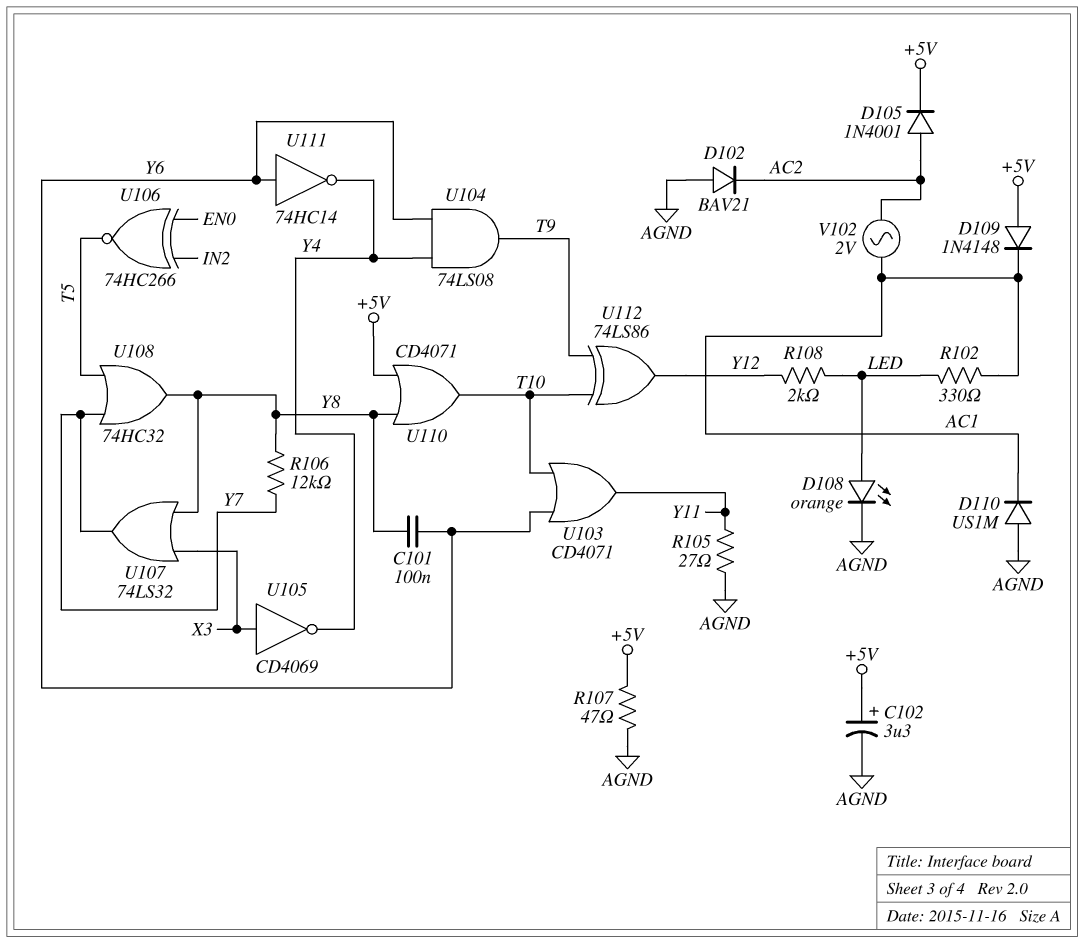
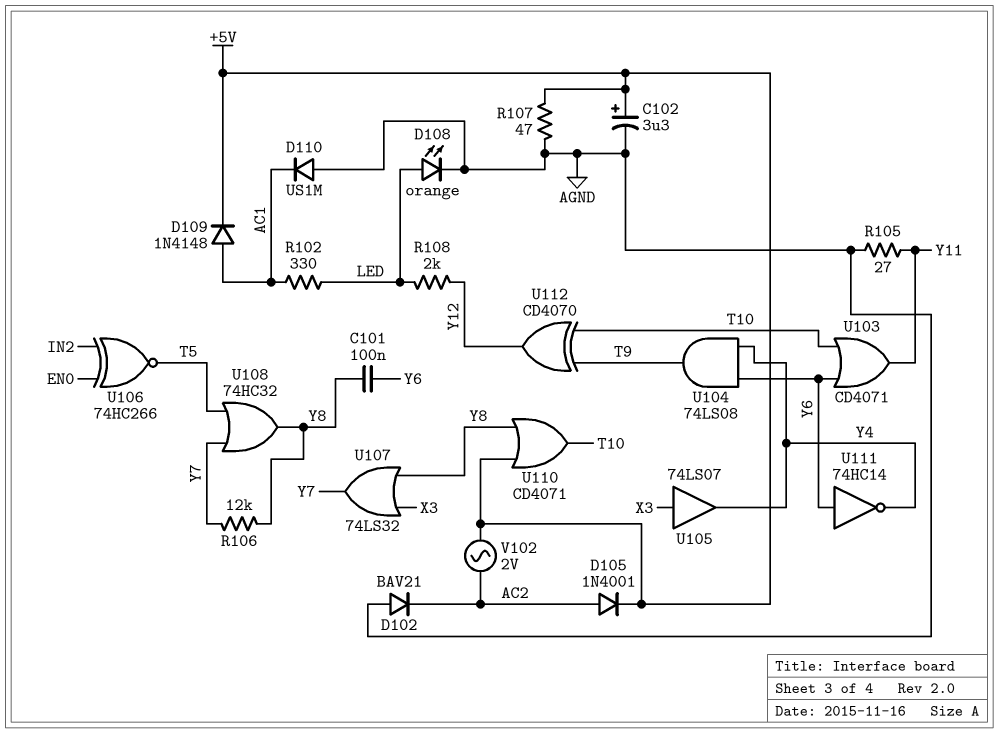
D109: diode 1N4148 (A +5V, K AC1) -> diode 1N4148 (A AC1, K +5V)
U105: NOT CD4069 (in X3, out Y4) -> buffer 74LS07 (in X3, out Y4)
U112: XOR 74LS86 (in T9, in T10, out Y12) -> XOR CD4070 (in T9, in T10, out Y12)
V102: AC 2V (AC1, AC2) -> AC 2V (+5V, AC2)

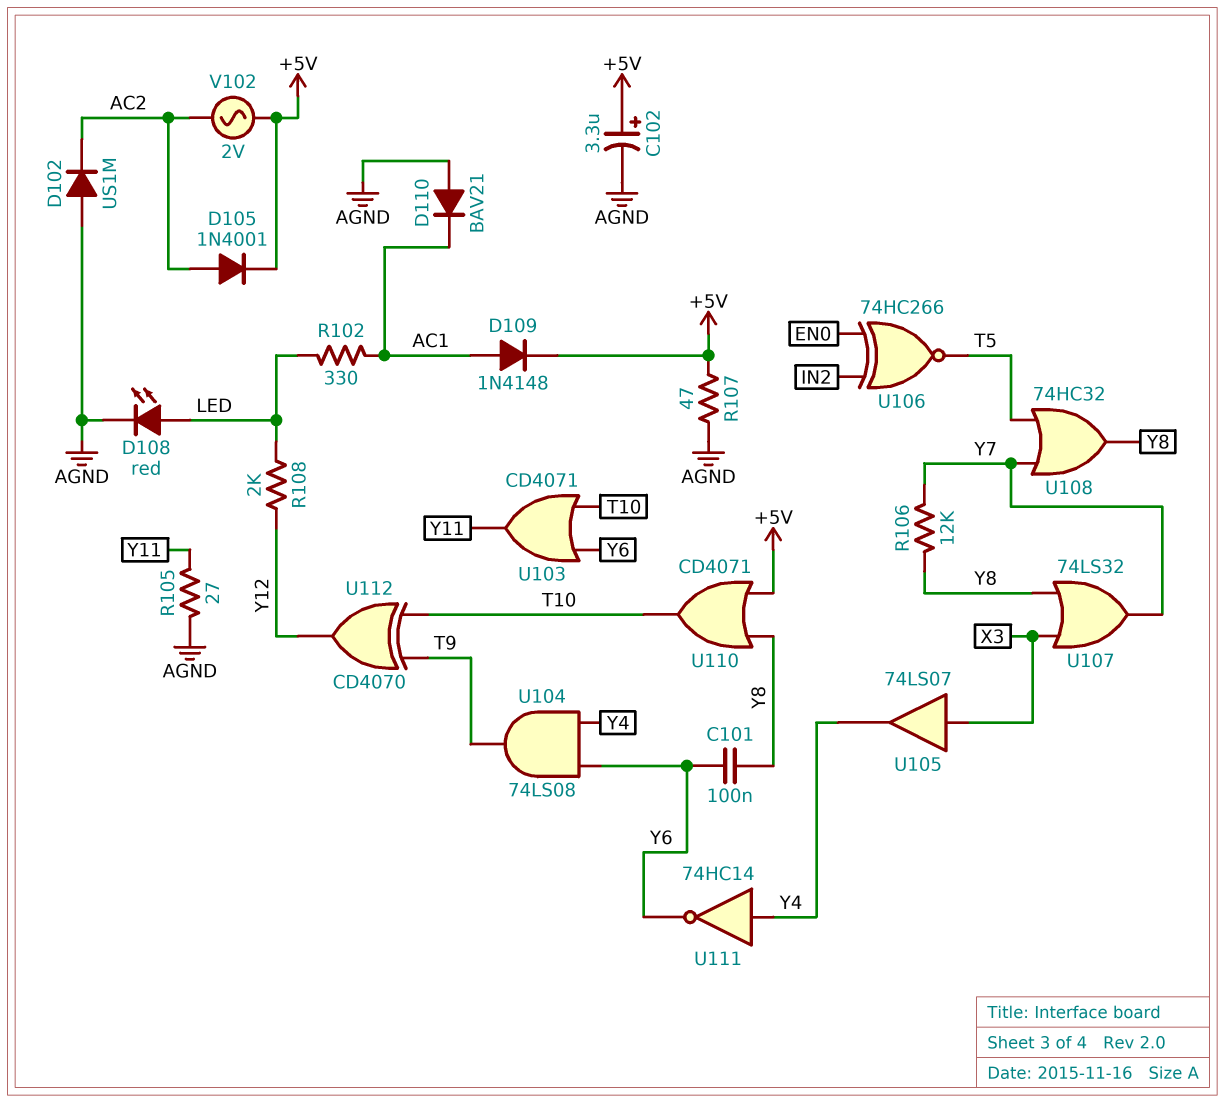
D102: diode BAV21 (A AGND, K AC2) -> diode US1M (A AGND, K AC2)
D108: LED orange (A LED, K AGND) -> LED red (A LED, K AGND)
D110: diode US1M (A AGND, K AC1) -> diode BAV21 (A AGND, K AC1)
U111: NOT 74HC14 (in Y6, out Y4) -> NOT 74HC14 (in Y4, out Y6)

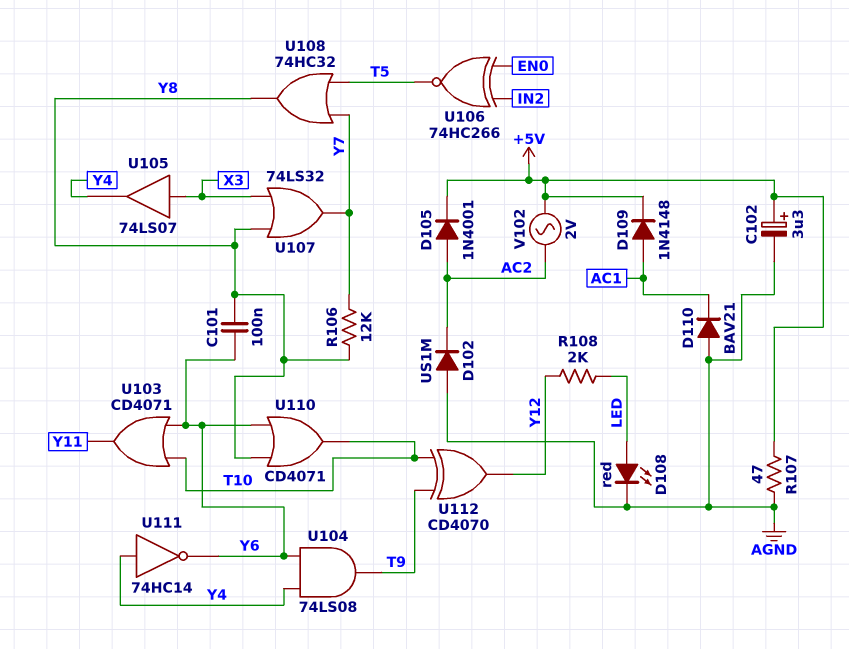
R102: 330 (AC1, LED) -> none
R105: 27 (AGND, Y11) -> none
U110: OR CD4071 (in +5V, in Y8, out T10) -> OR CD4071 (in Y6, in Y8, out T10)

